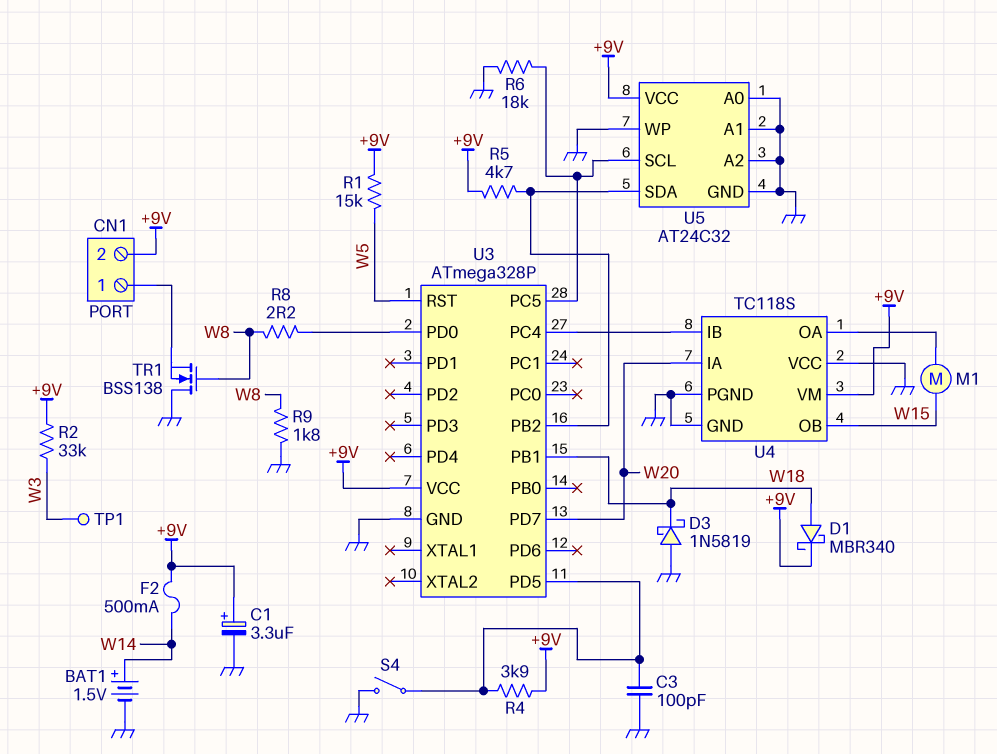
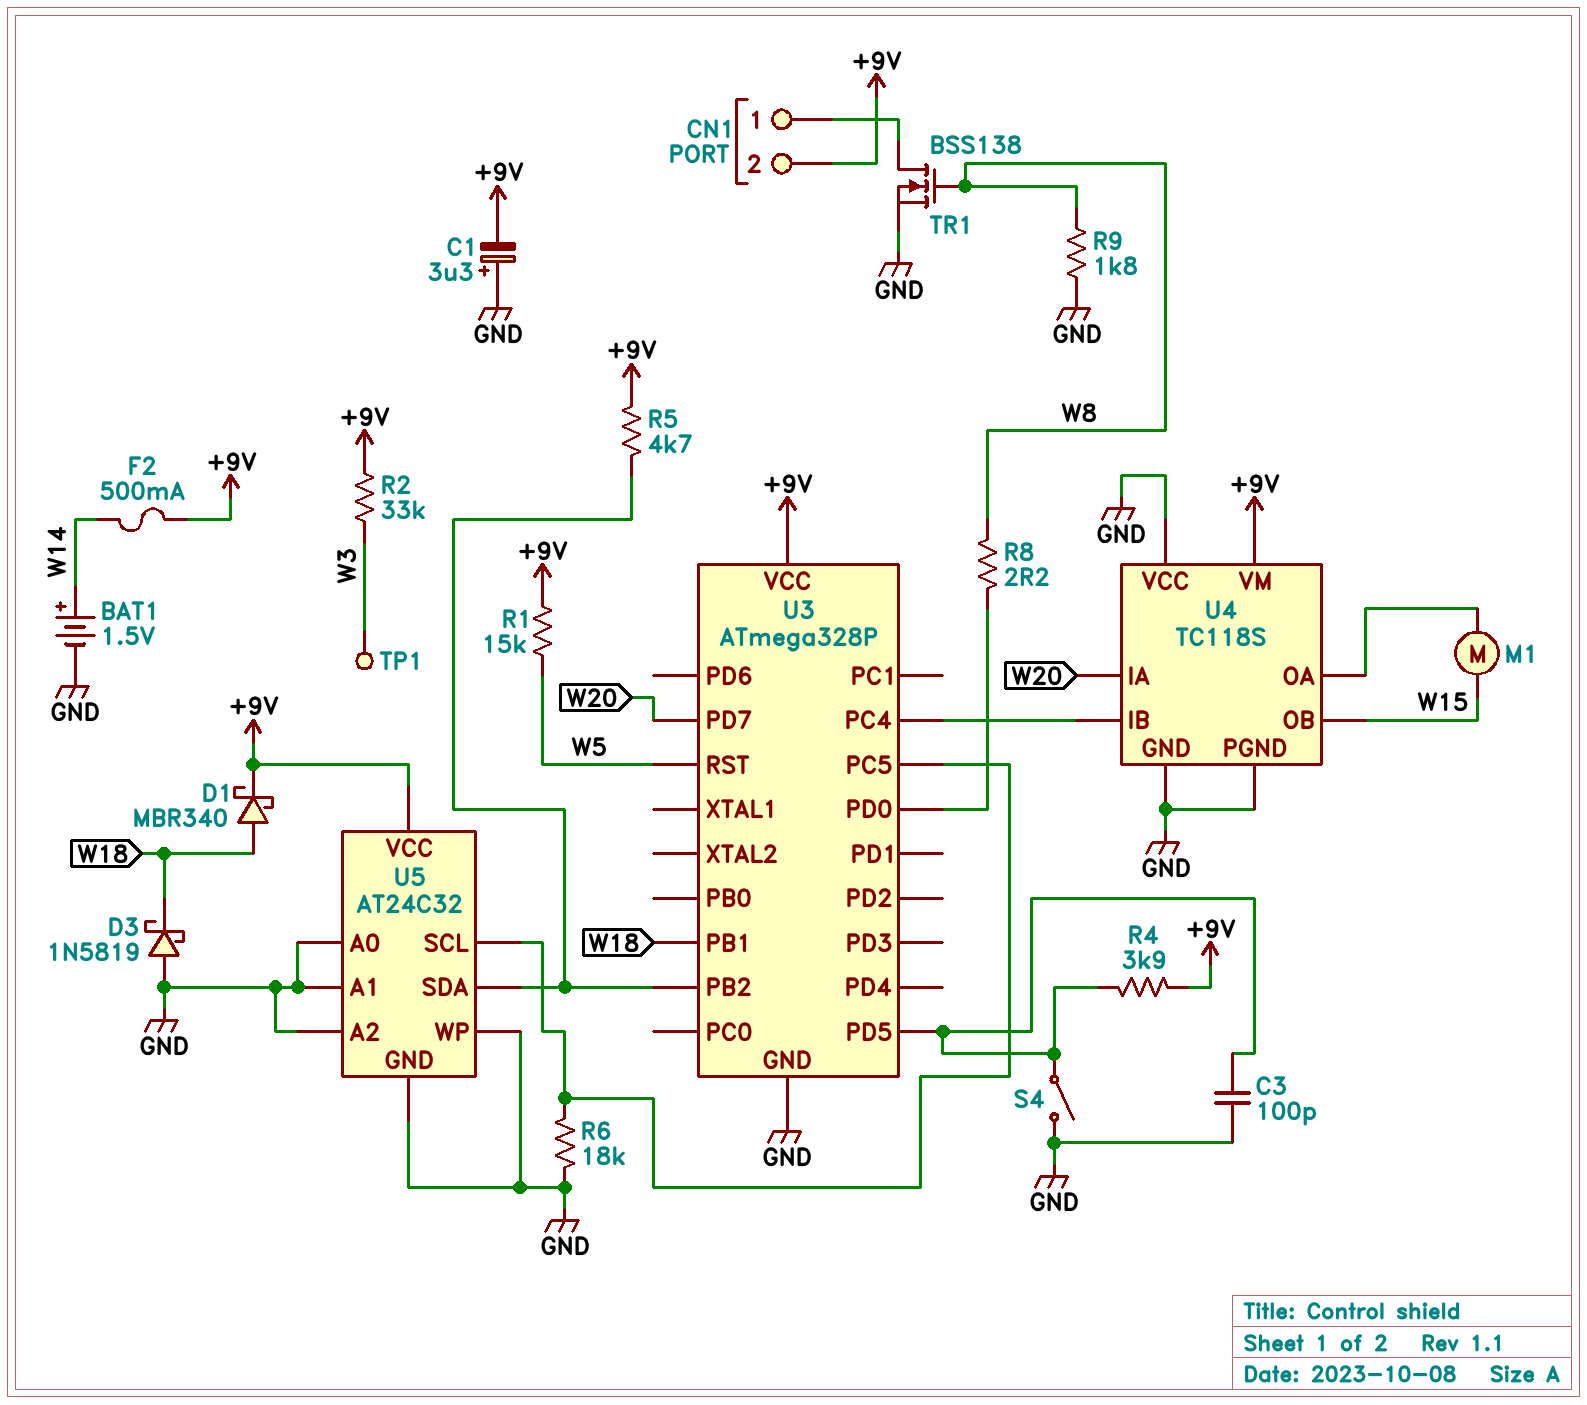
C1: 3.3uF (plus +9V, minus GND) -> 3.3uF (plus GND, minus +9V)
TR1: NMOS BSS138 (G W8, D GND, S CN1/1) -> NMOS BSS138 (G W8, D CN1/1, S GND)

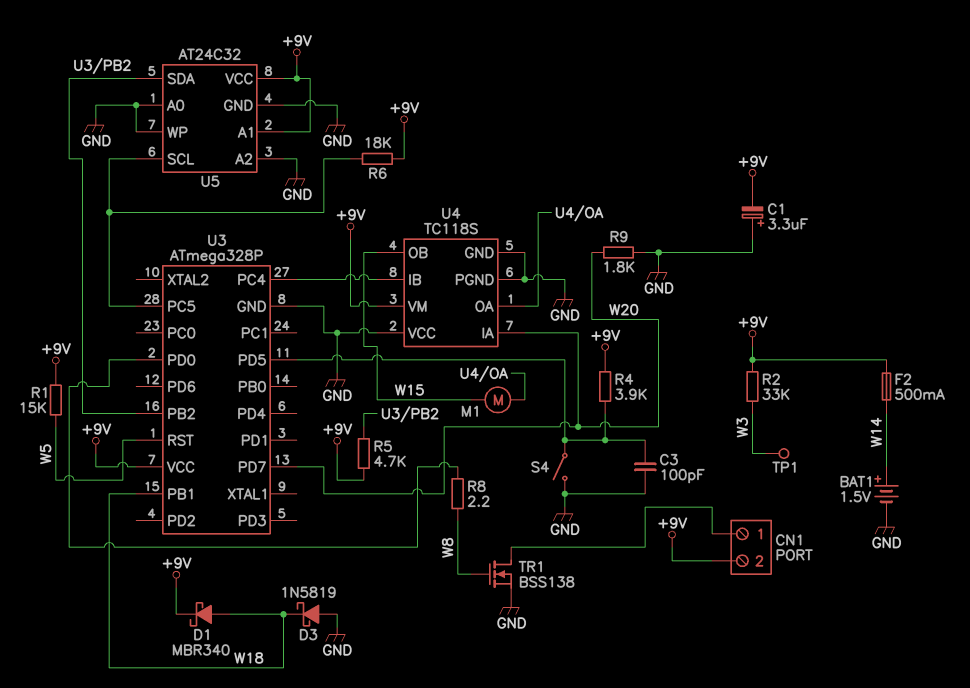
R6: 18k (GND, U3/PC5) -> 18k (+9V, U3/PC5)
R9: 1.8k (GND, W8) -> 1.8k (GND, W20)
U5 pin A1: GND -> +9V

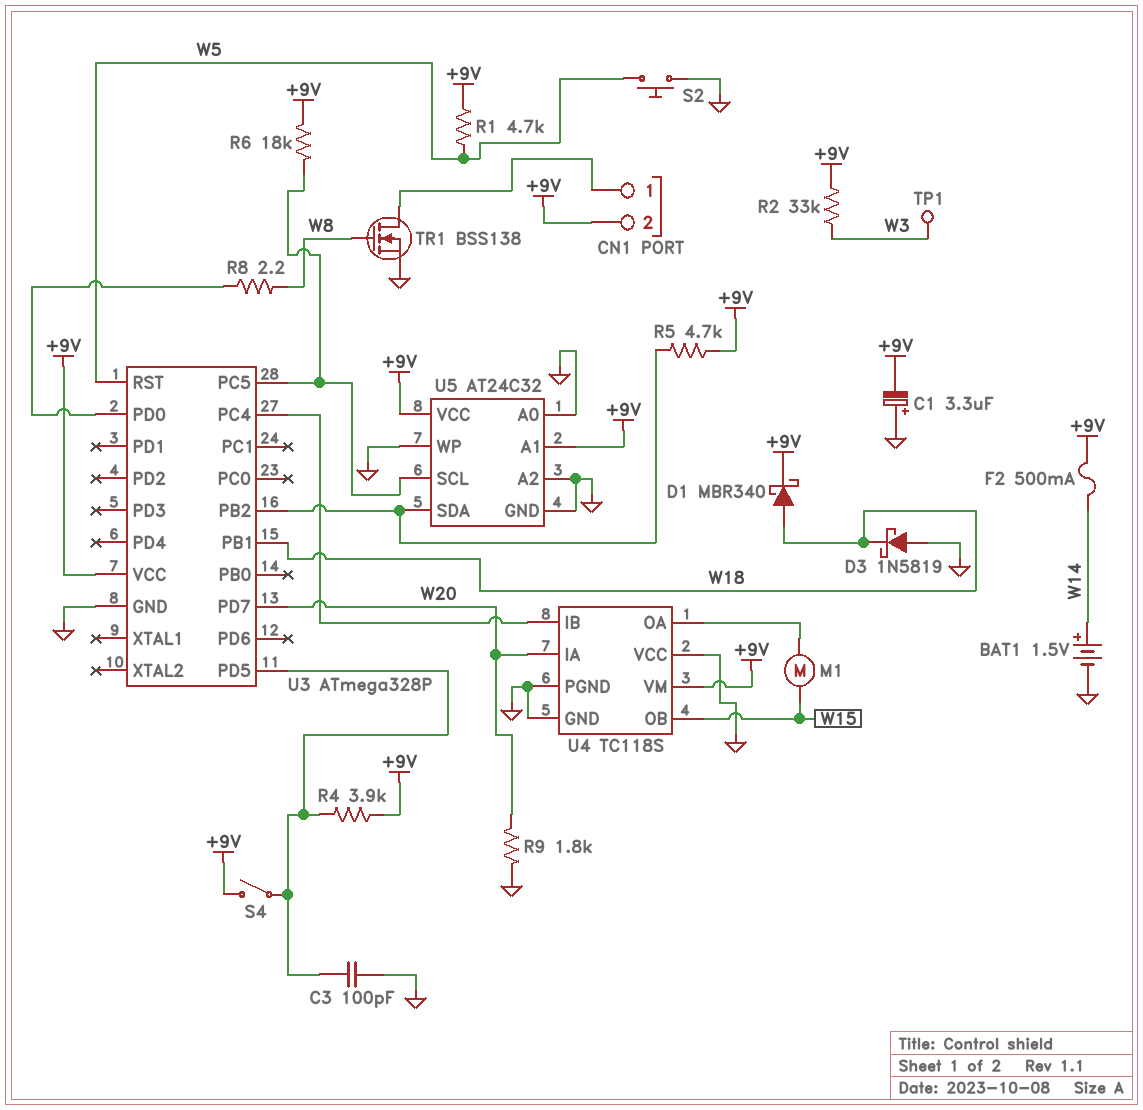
R1: 15k (+9V, W5) -> 4.7k (+9V, W5)
S2: none -> button (GND, W5)
S4: switch (GND, U3/PD5) -> switch (+9V, U3/PD5)

